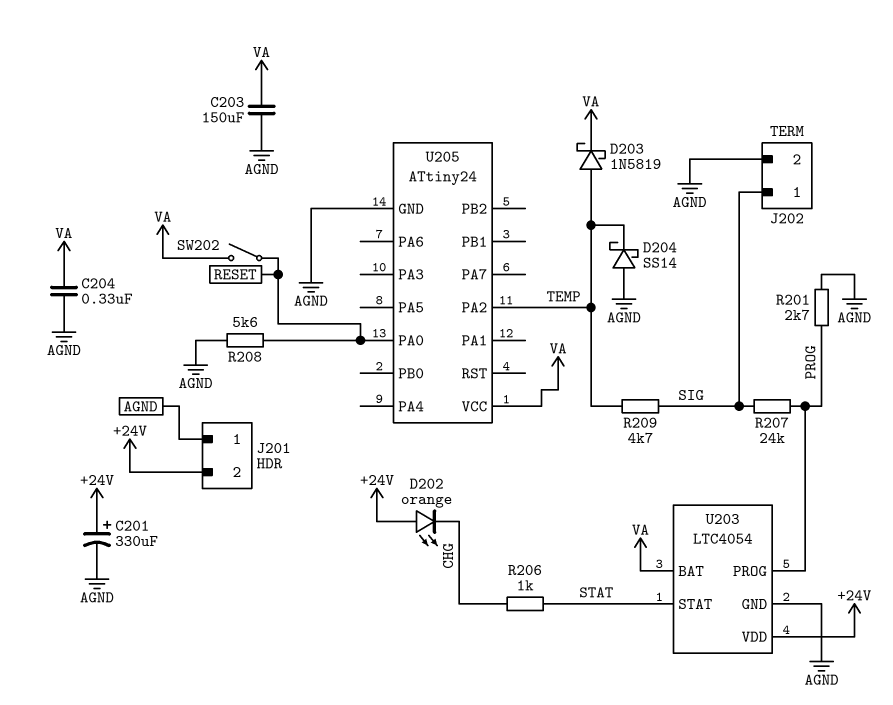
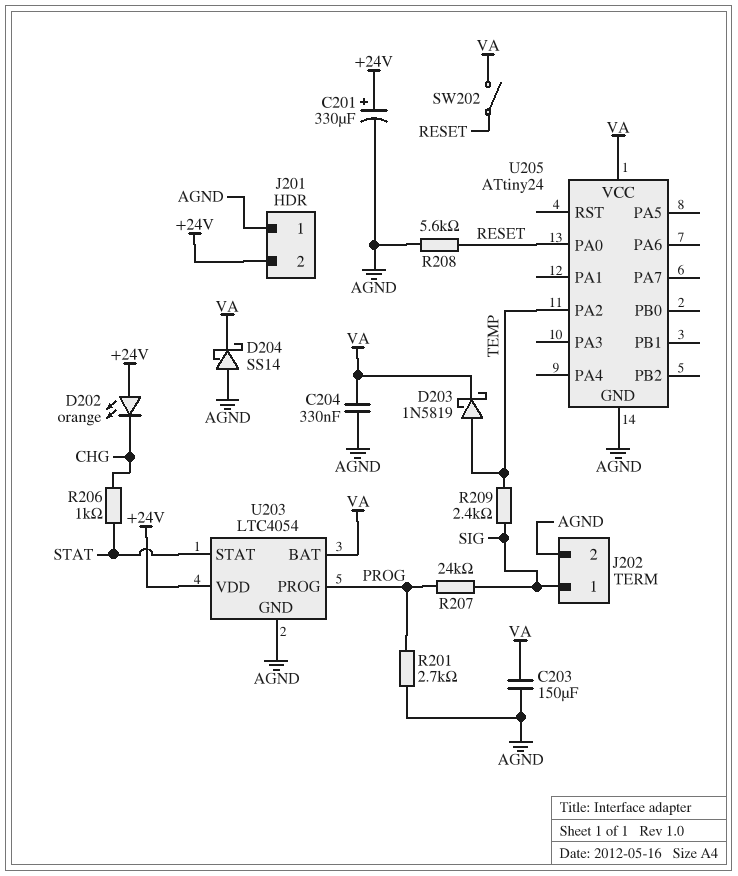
D204: schottky SS14 (A AGND, K TEMP) -> schottky SS14 (A AGND, K VA)
R209: 4.7k (SIG, TEMP) -> 2.4k (SIG, TEMP)

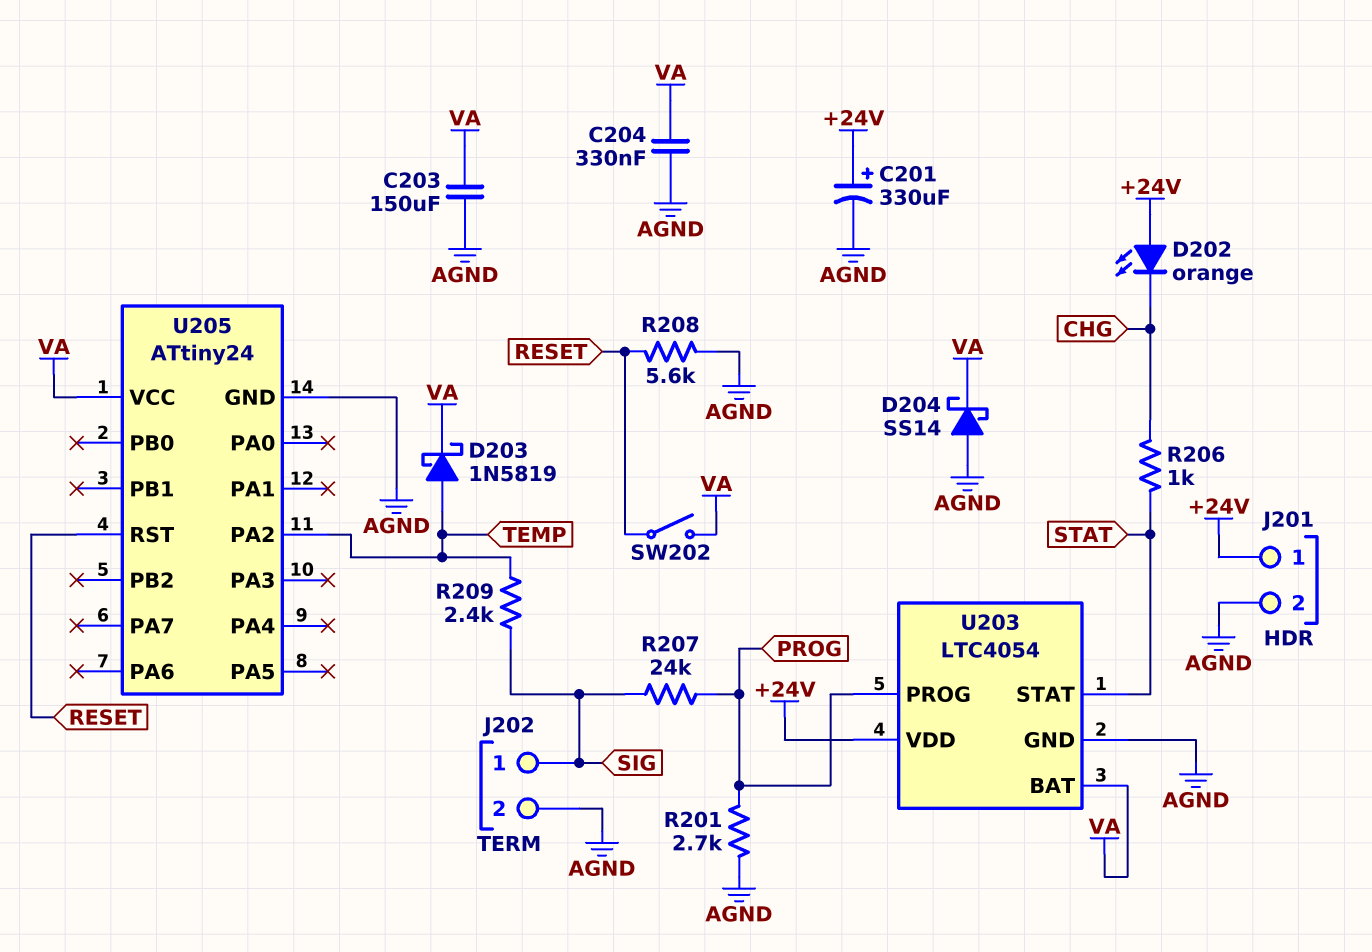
J201 pin 1: AGND -> +24V
J201 pin 2: +24V -> AGND
U205 pin PA0: RESET -> none
U205 pin RST: none -> RESET

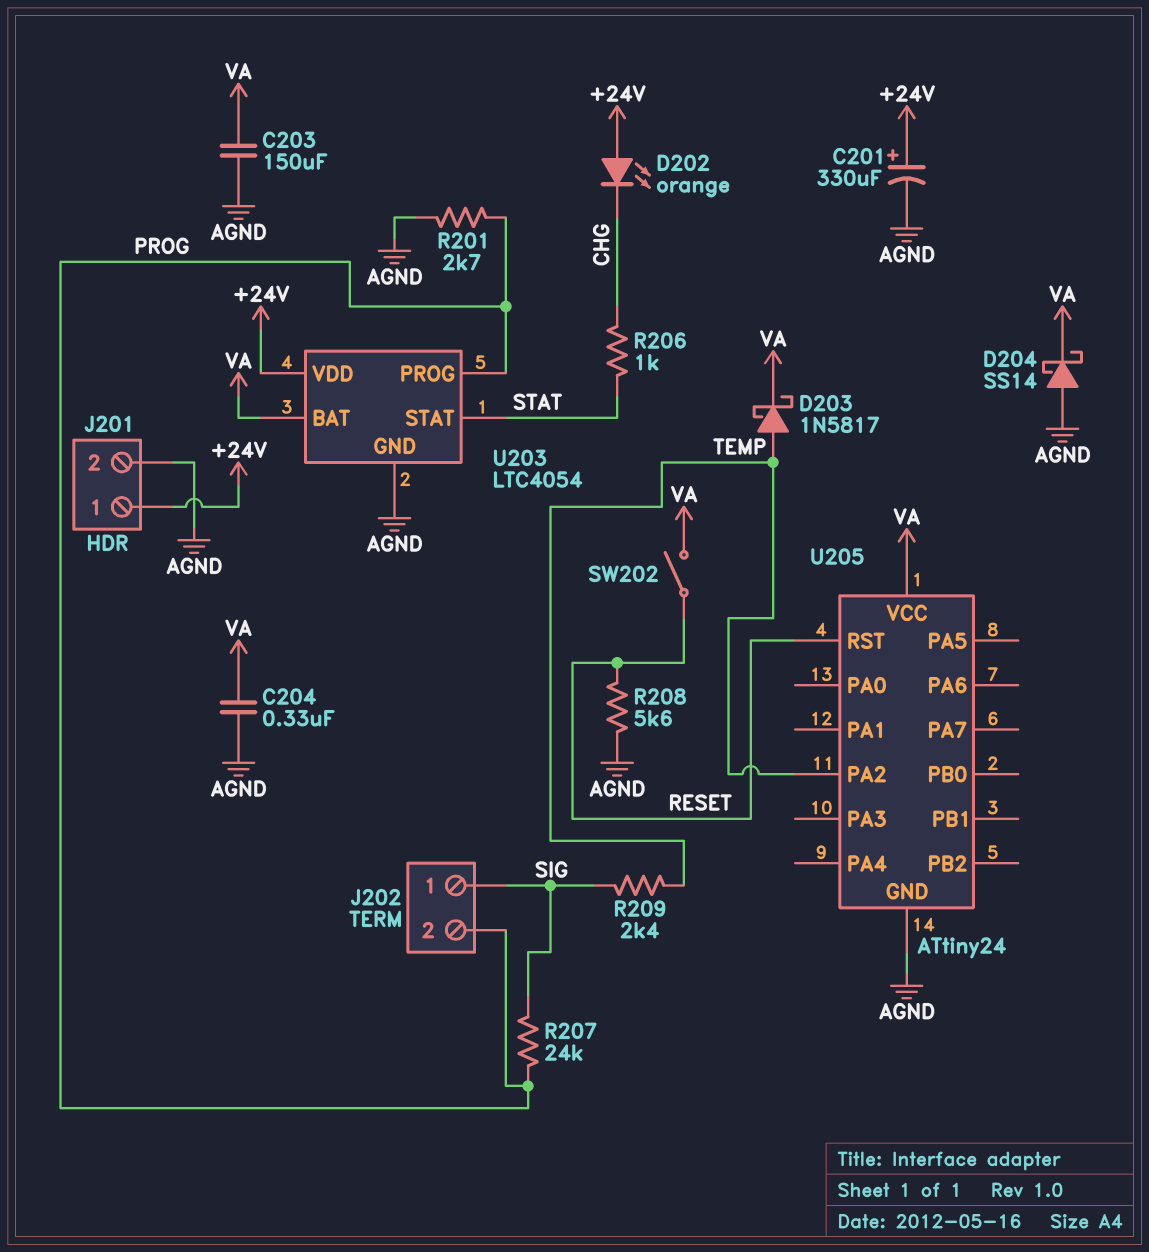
D203: schottky 1N5819 (A TEMP, K VA) -> schottky 1N5817 (A TEMP, K VA)
J202 pin 2: AGND -> PROG

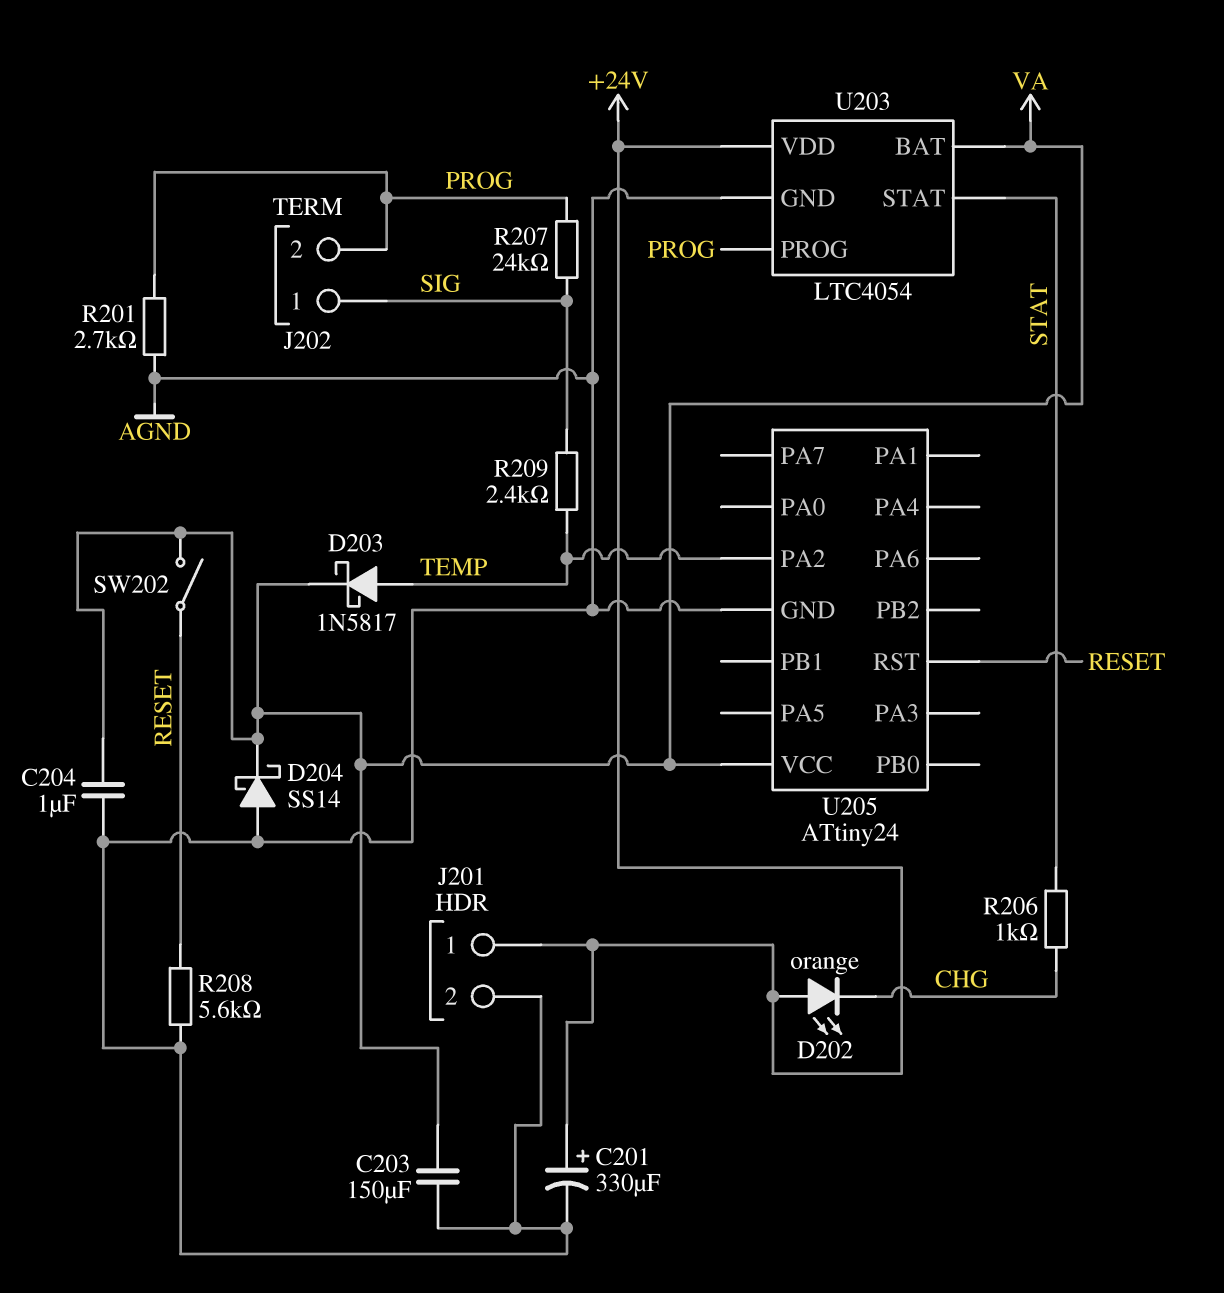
C204: 330nF (AGND, VA) -> 1uF (AGND, VA)

